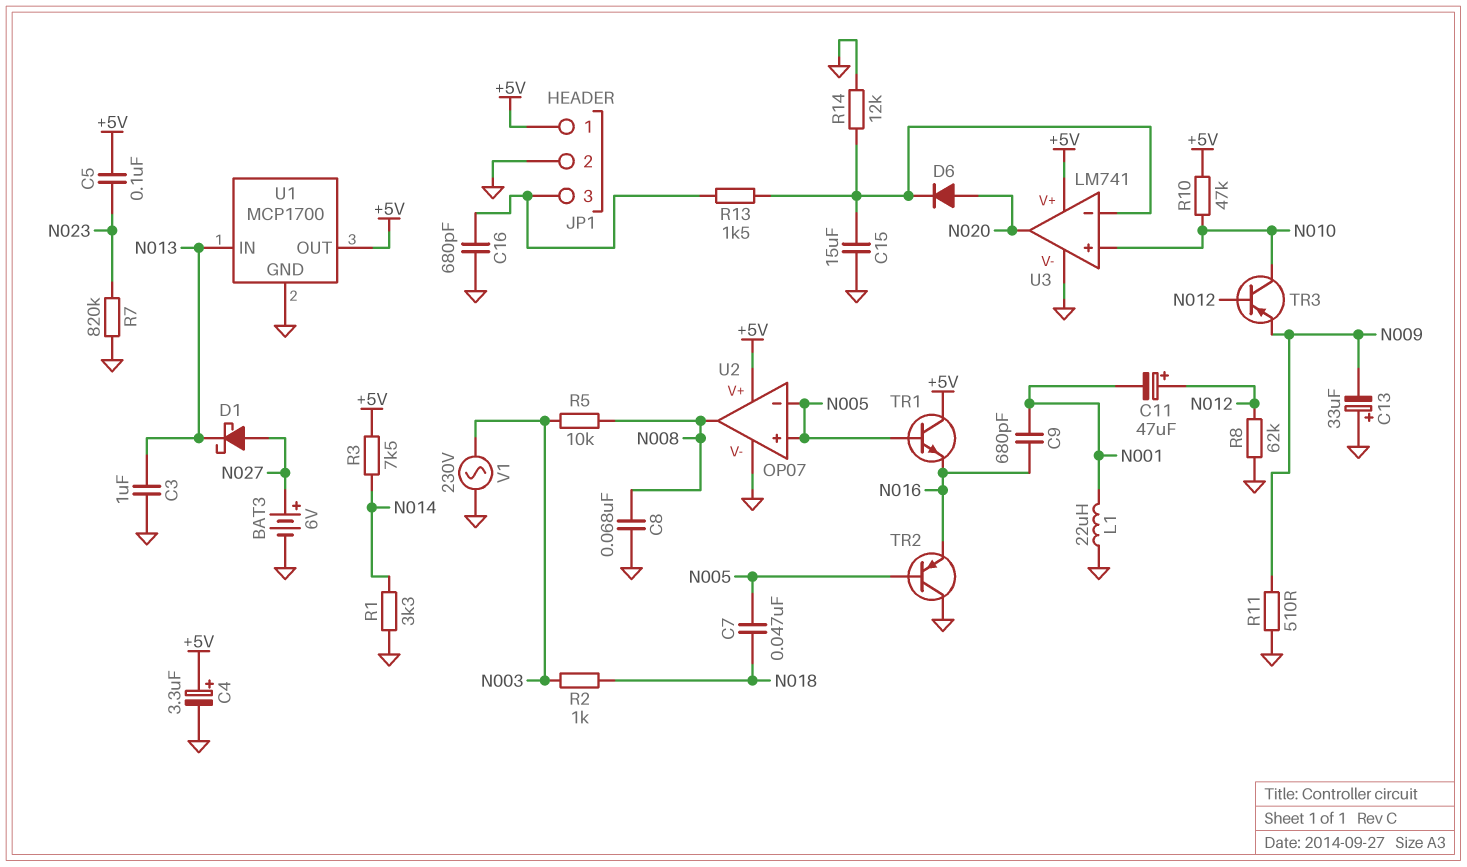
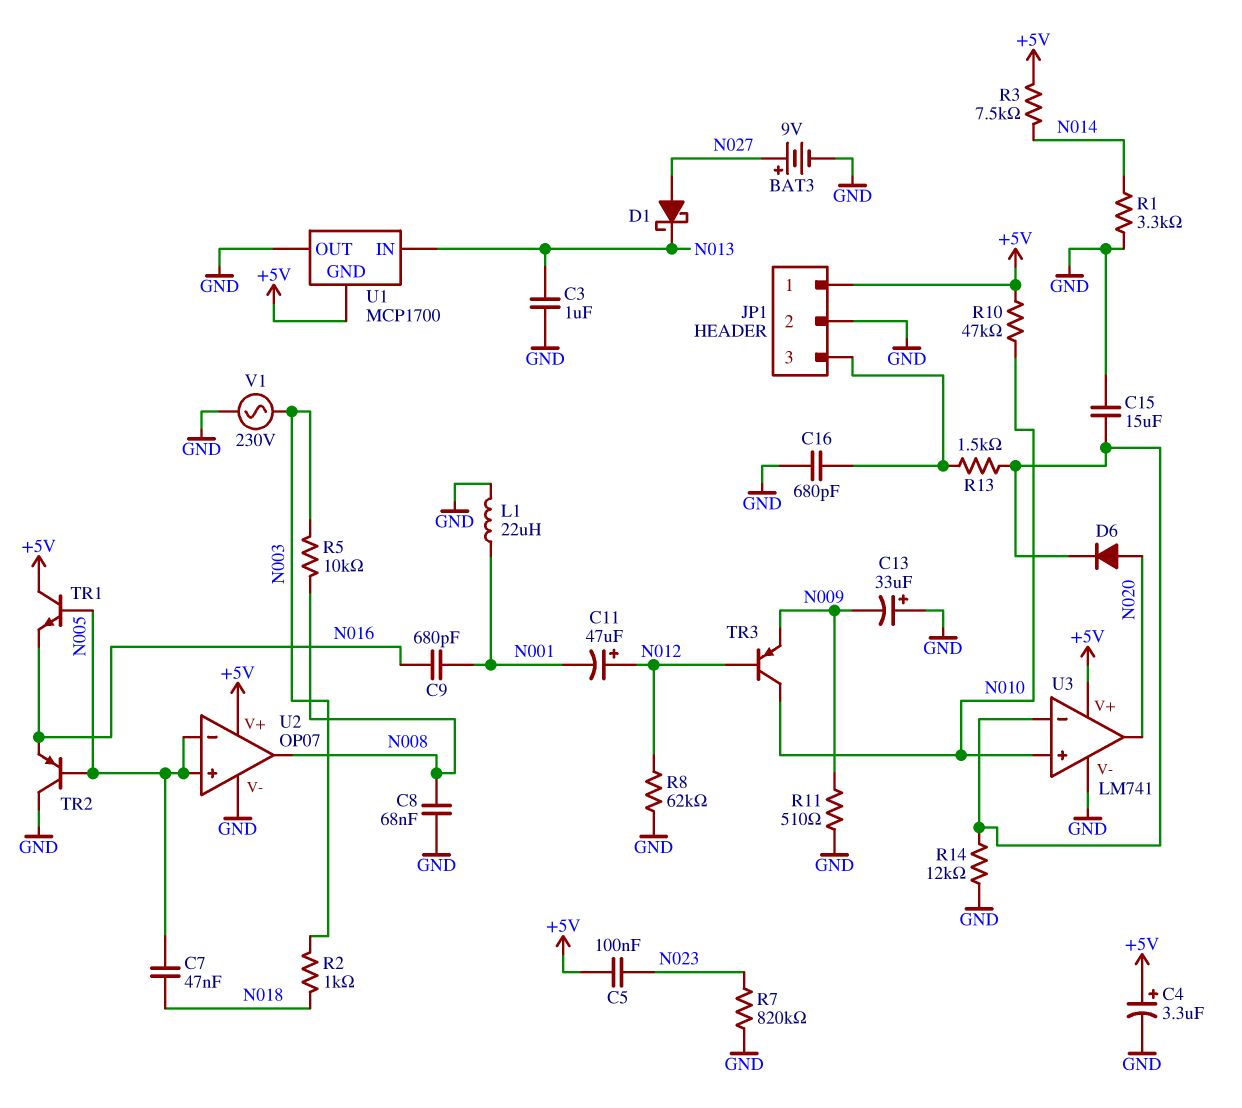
BAT3: 6V (plus N027, minus GND) -> 9V (plus N027, minus GND)
U1 pin GND: GND -> +5V
U1 pin OUT: +5V -> GND

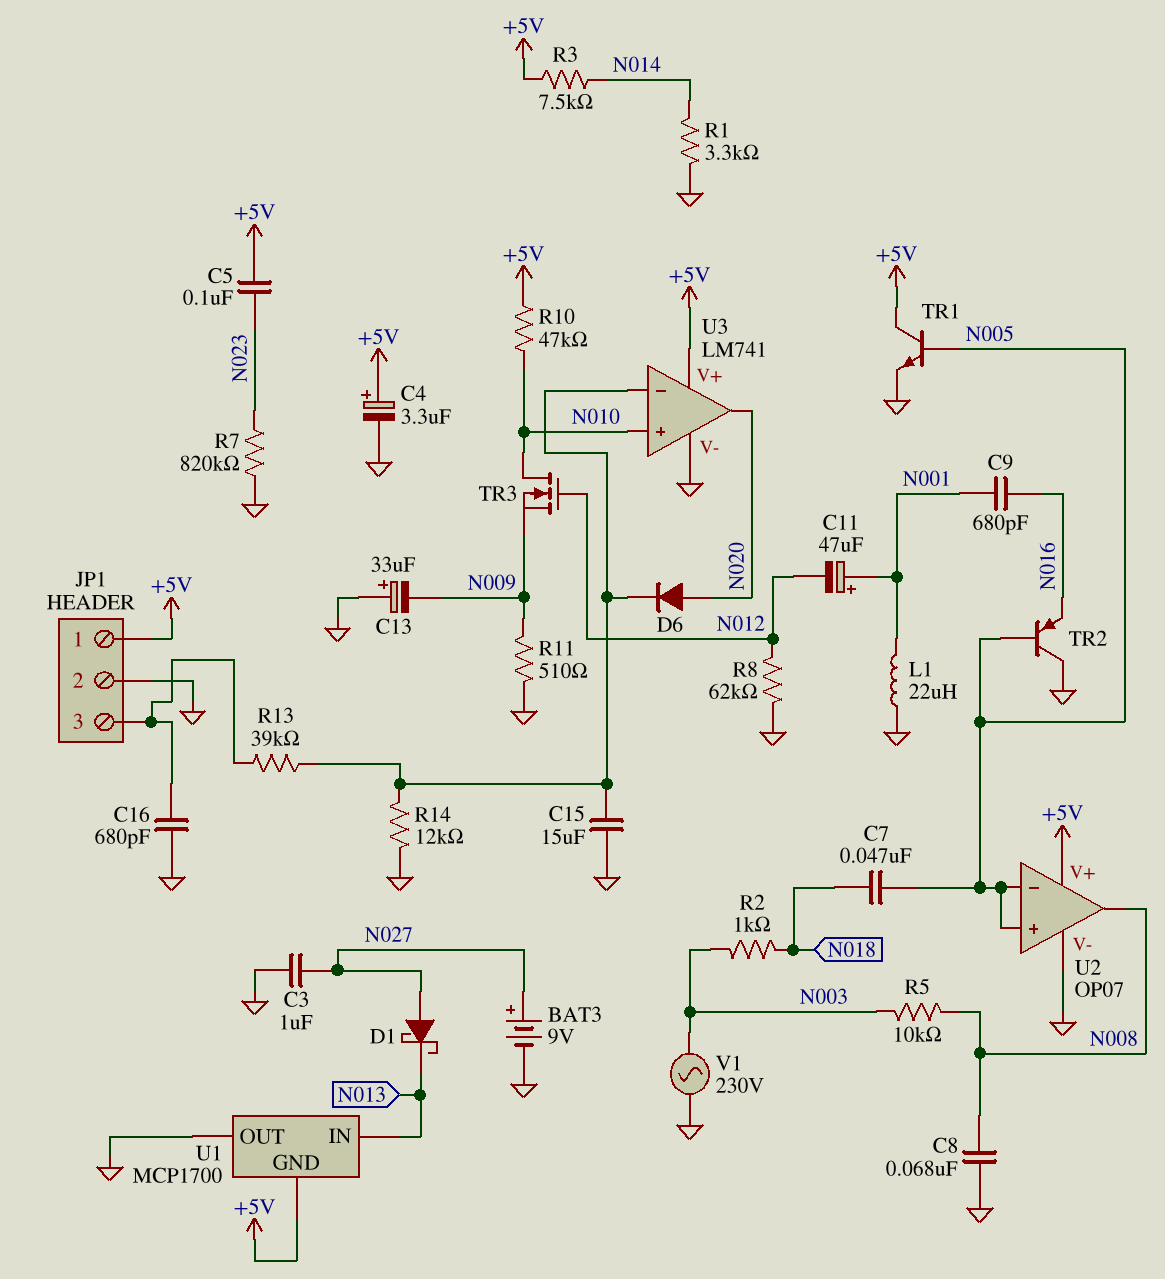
C3: 1uF (GND, N013) -> 1uF (GND, N027)
C11: 47uF (plus N012, minus N001) -> 47uF (plus N001, minus N012)
R13: 1.5k (JP1/3, U3/in-) -> 39k (JP1/3, U3/in-)
TR1: NPN (B N005, C +5V, E N016) -> NPN (B N005, C +5V, E GND)
TR3: PNP (B N012, C N010, E N009) -> NMOS (G N012, D N010, S N009)

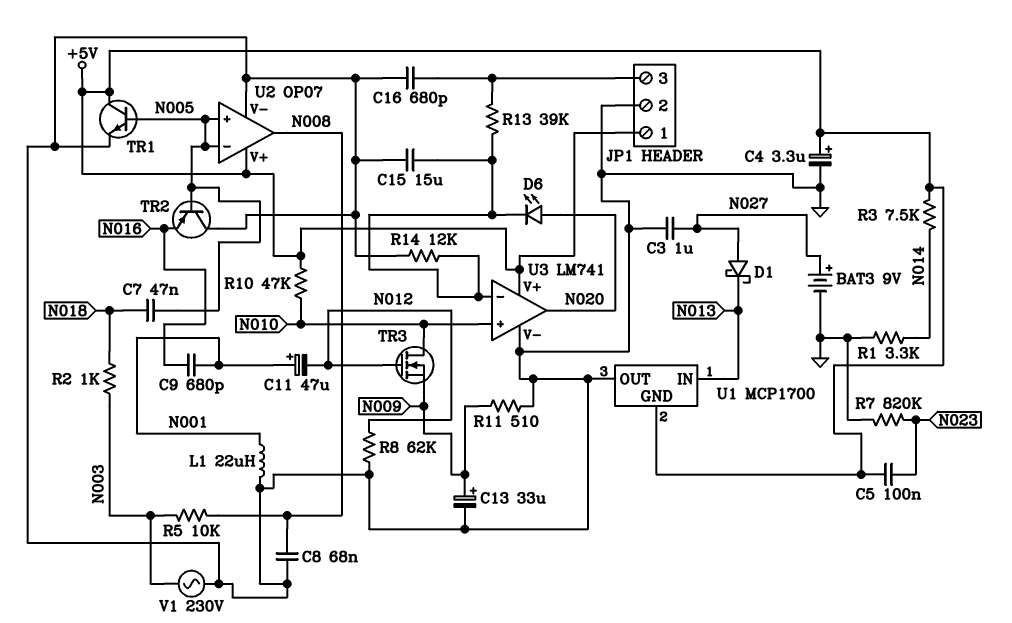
C13: 33uF (plus GND, minus N009) -> 33uF (plus N009, minus GND)
D6: diode (A N020, K U3/in-) -> LED (A N020, K U3/in-)

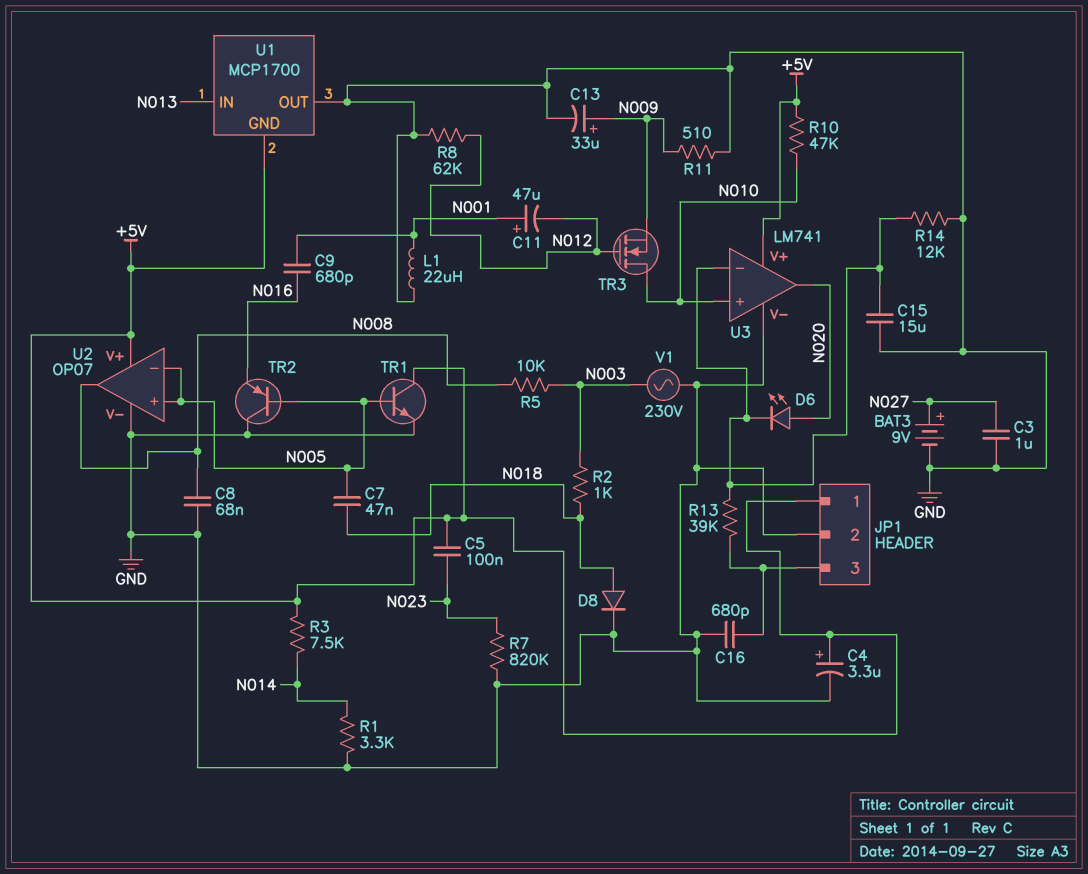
D1: schottky (A N027, K N013) -> none
D8: none -> diode (A N018, K GND)

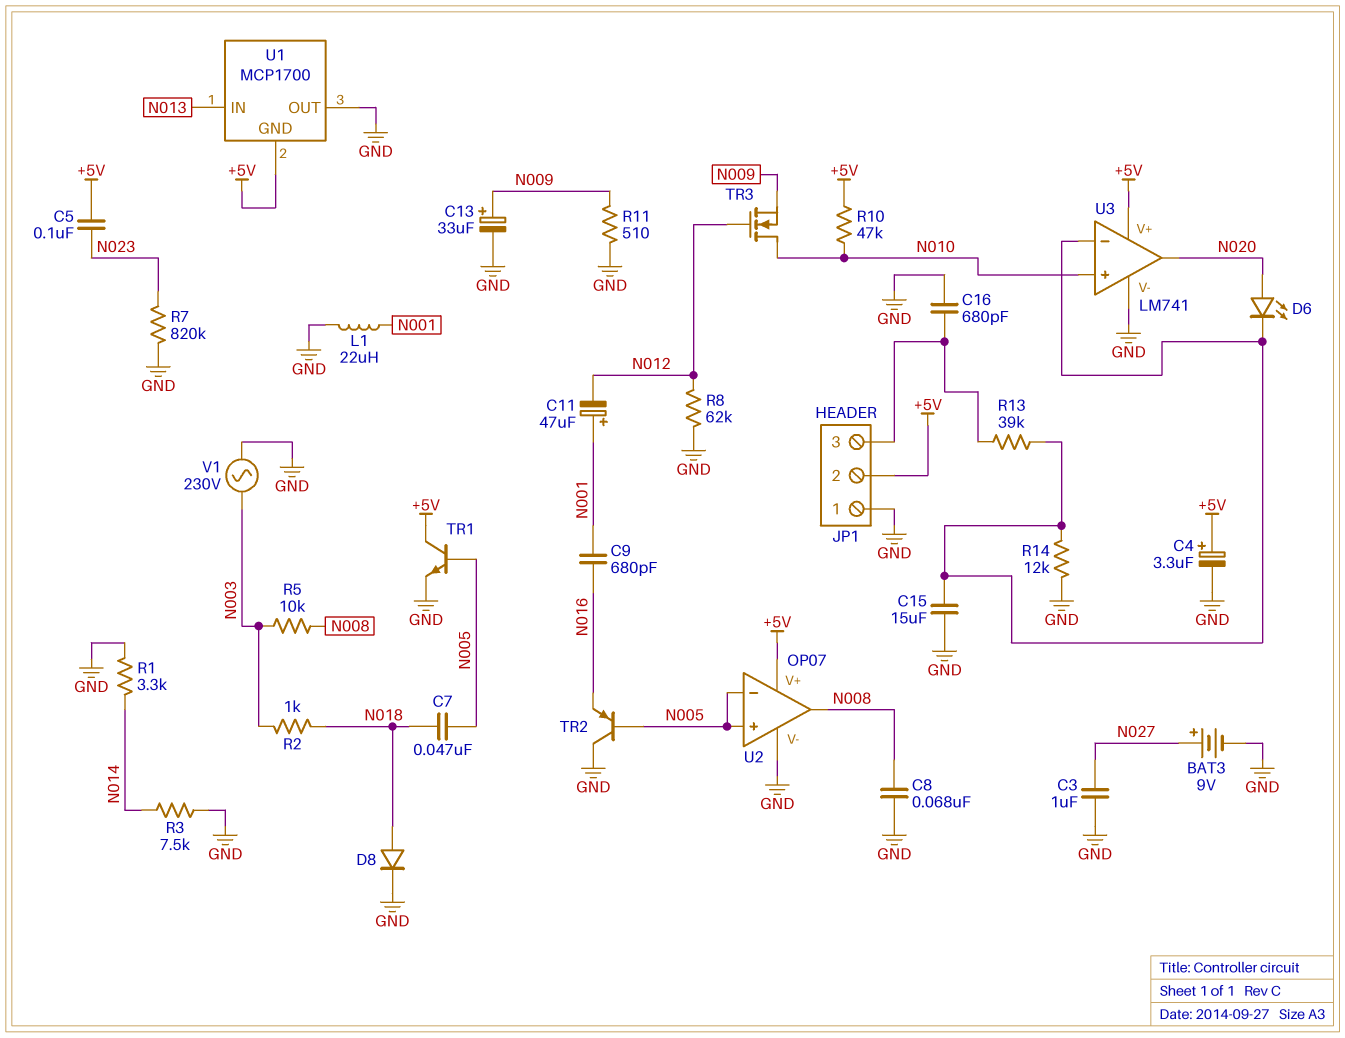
JP1 pin 1: +5V -> GND
JP1 pin 2: GND -> +5V
R3: 7.5k (+5V, N014) -> 7.5k (GND, N014)

